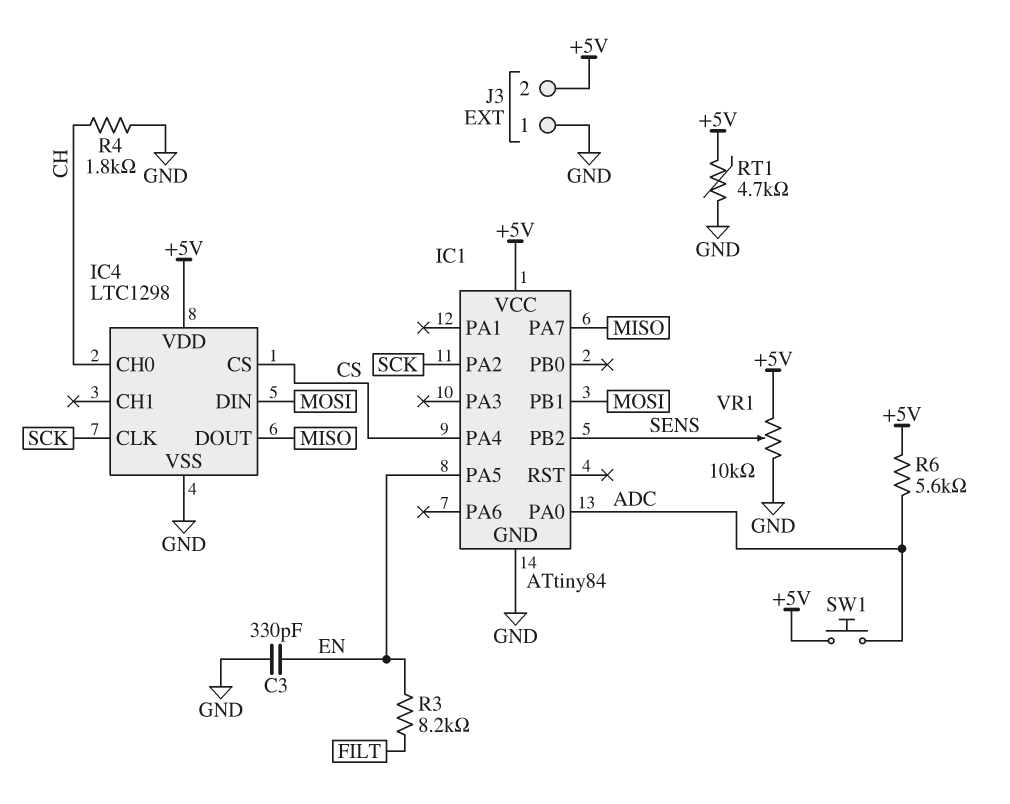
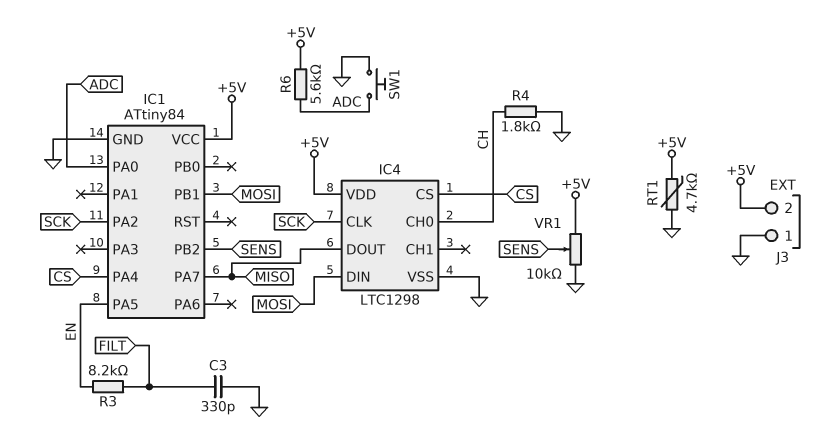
C3: 330pF (EN, GND) -> 330pF (FILT, GND)
SW1: button (+5V, ADC) -> button (ADC, GND)

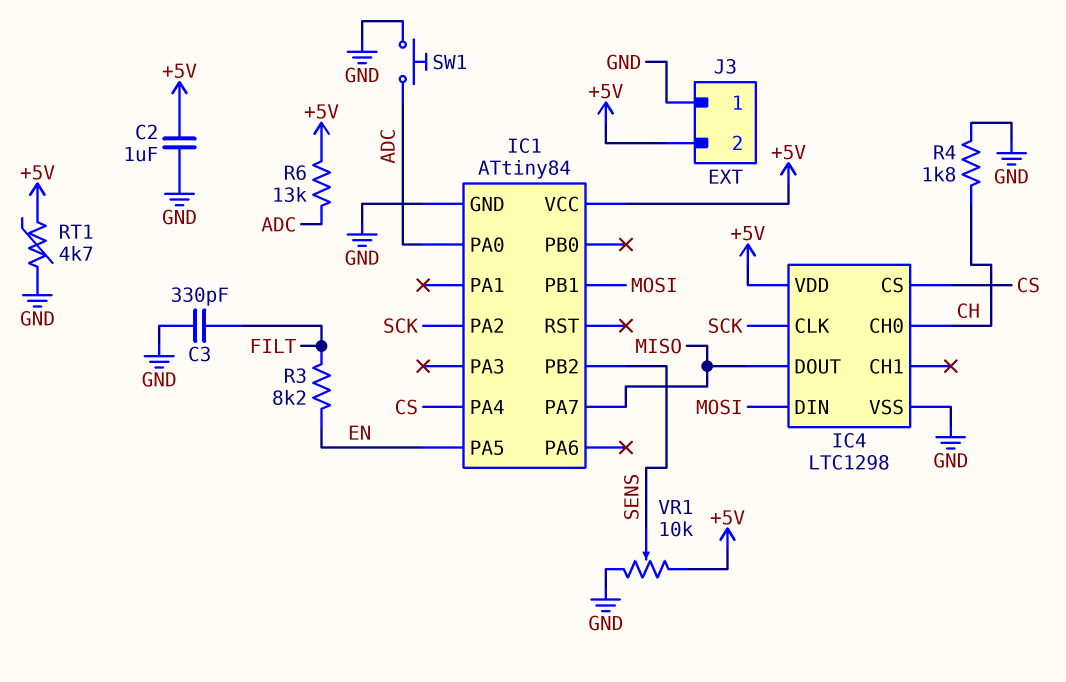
C2: none -> 1uF (+5V, GND)
R6: 5.6k (+5V, ADC) -> 13k (+5V, ADC)

